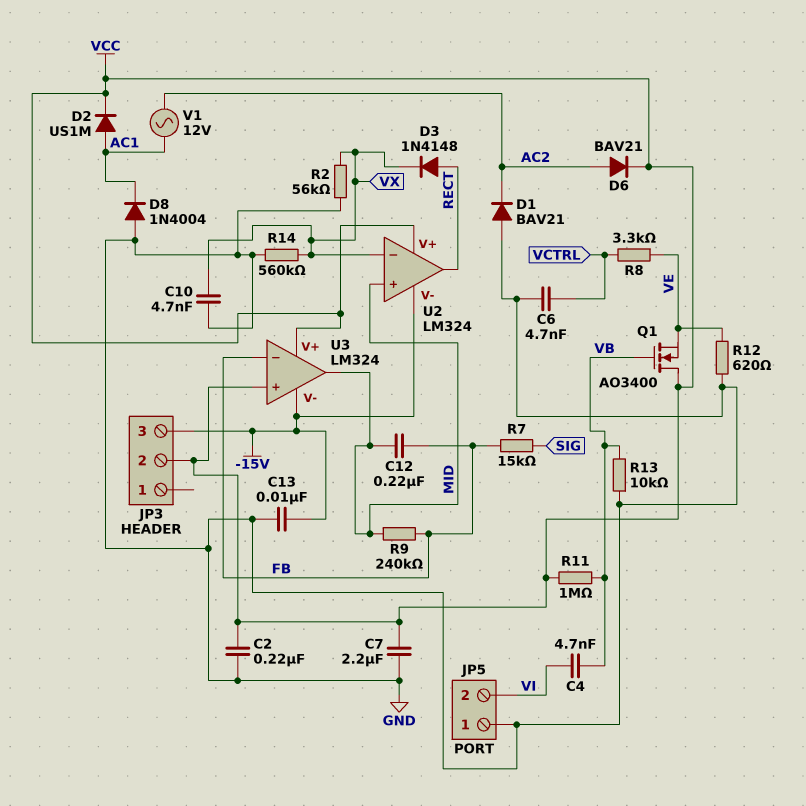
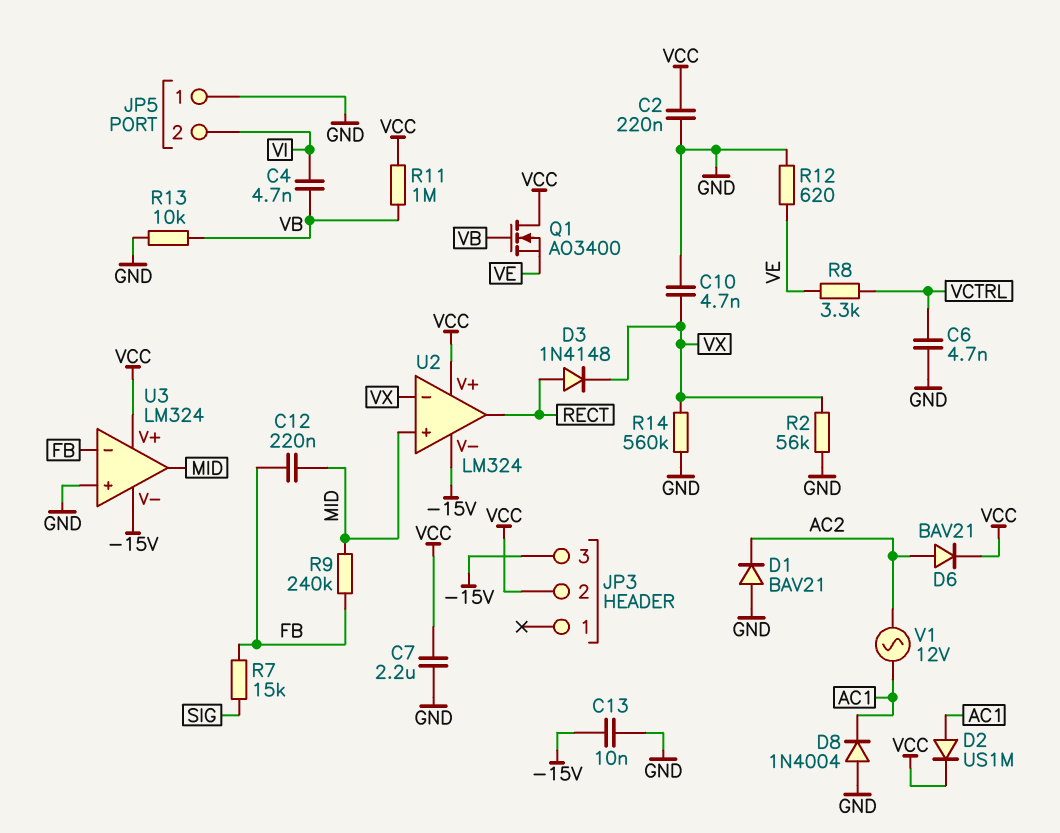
U3 pin in+: VCC -> GND

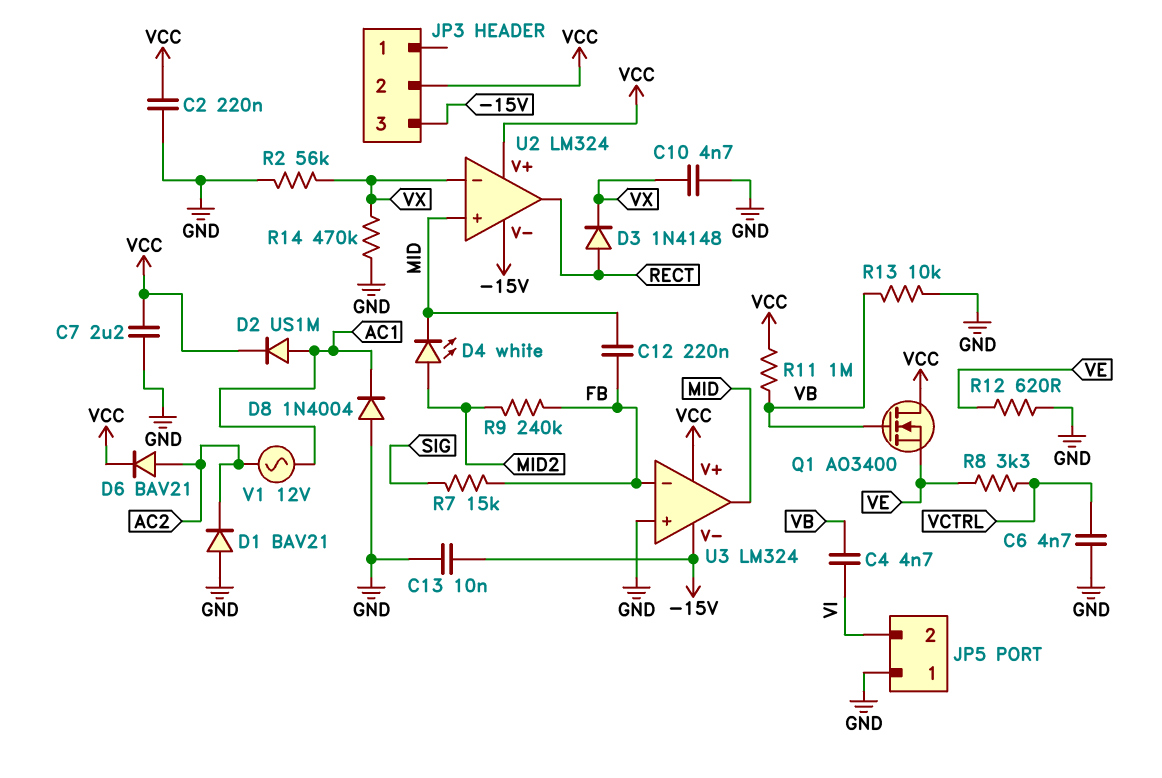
D4: none -> LED white (A MID2, K MID)
R9: 240k (FB, MID) -> 240k (FB, MID2)
R14: 560k (GND, VX) -> 470k (GND, VX)

